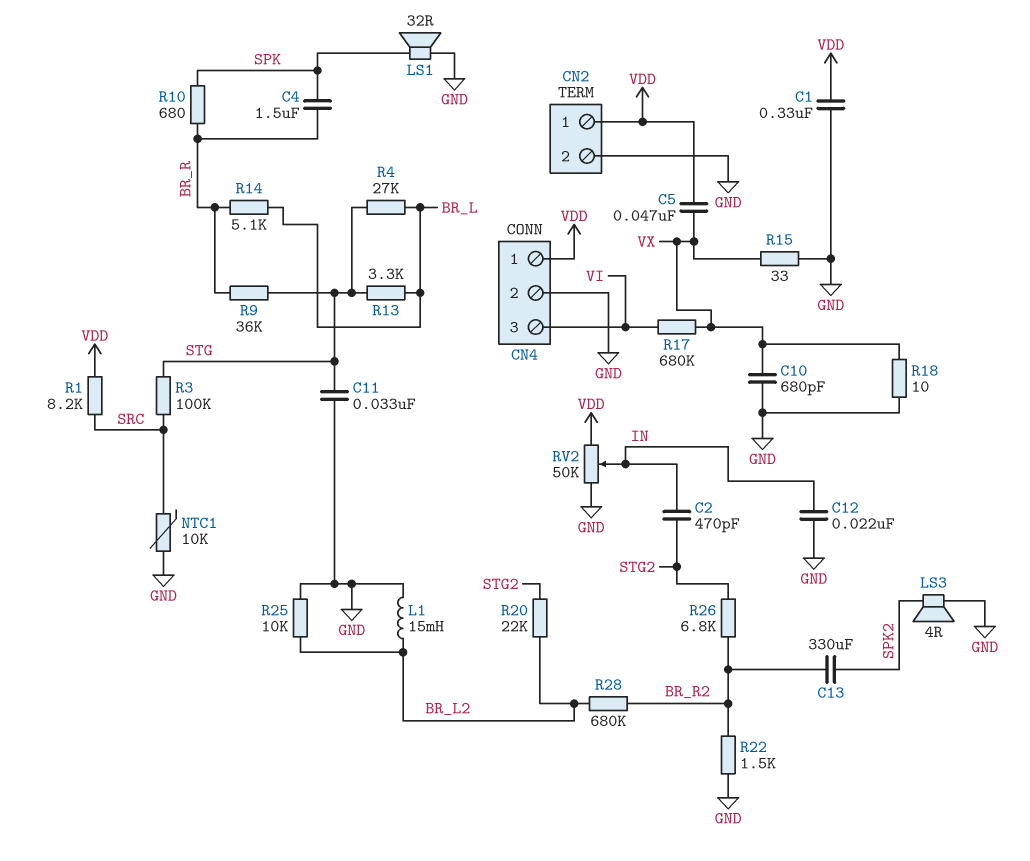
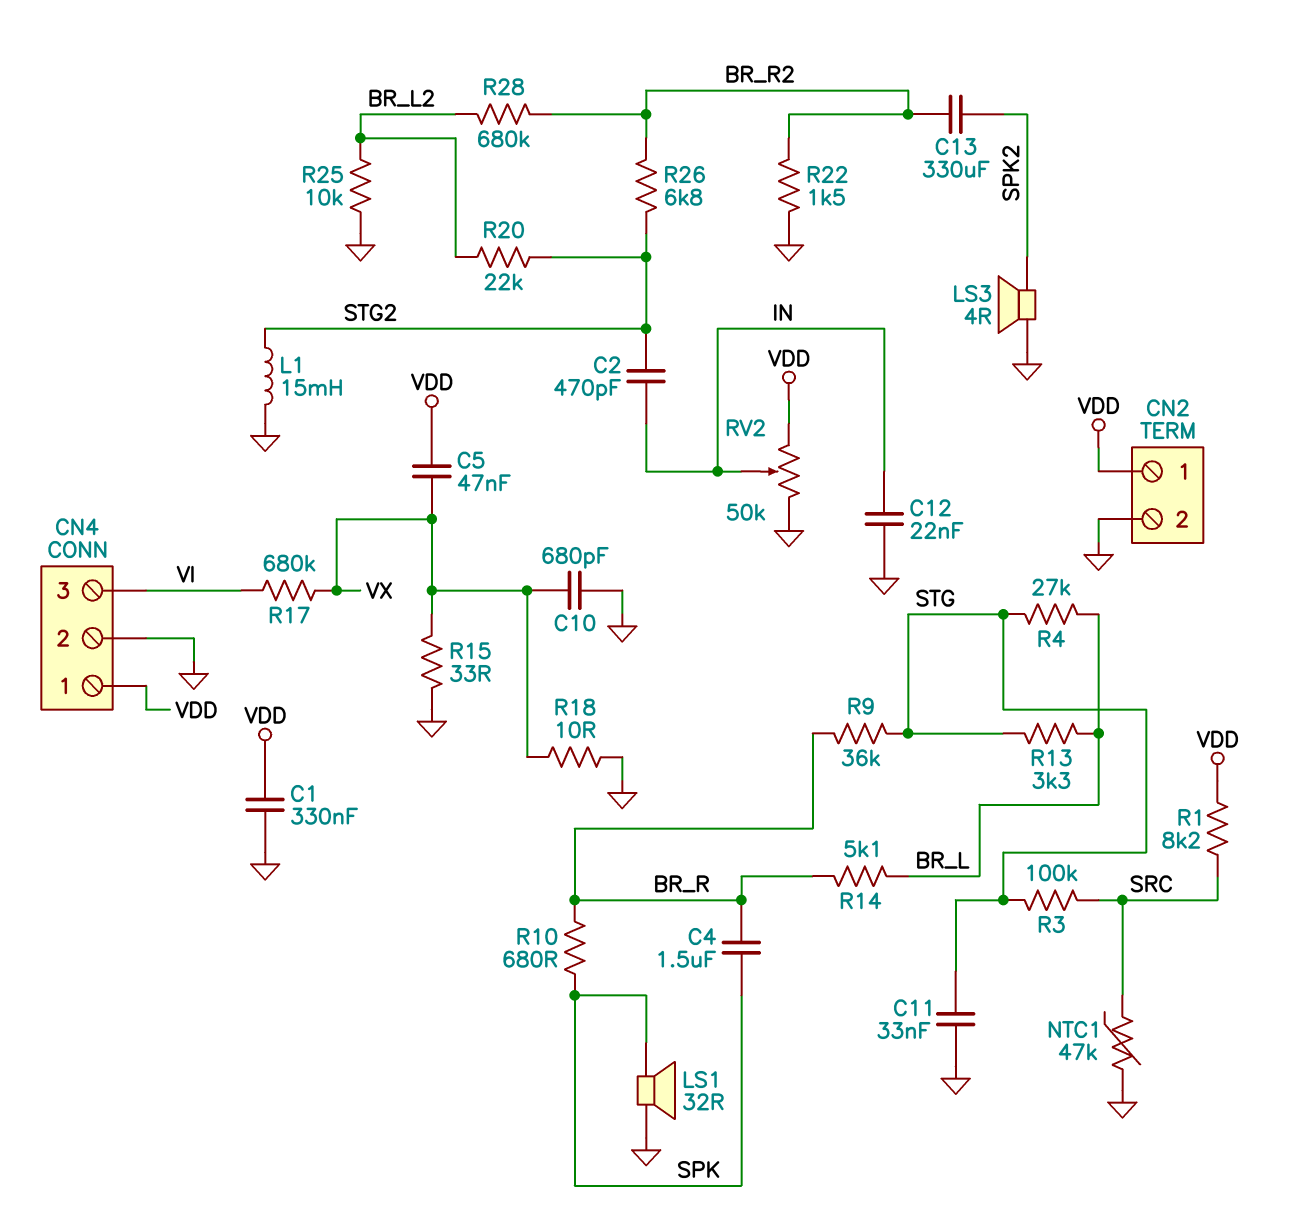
L1: 15mH (BR_L2, GND) -> 15mH (GND, STG2)
NTC1: 10k (GND, SRC) -> 47k (GND, SRC)

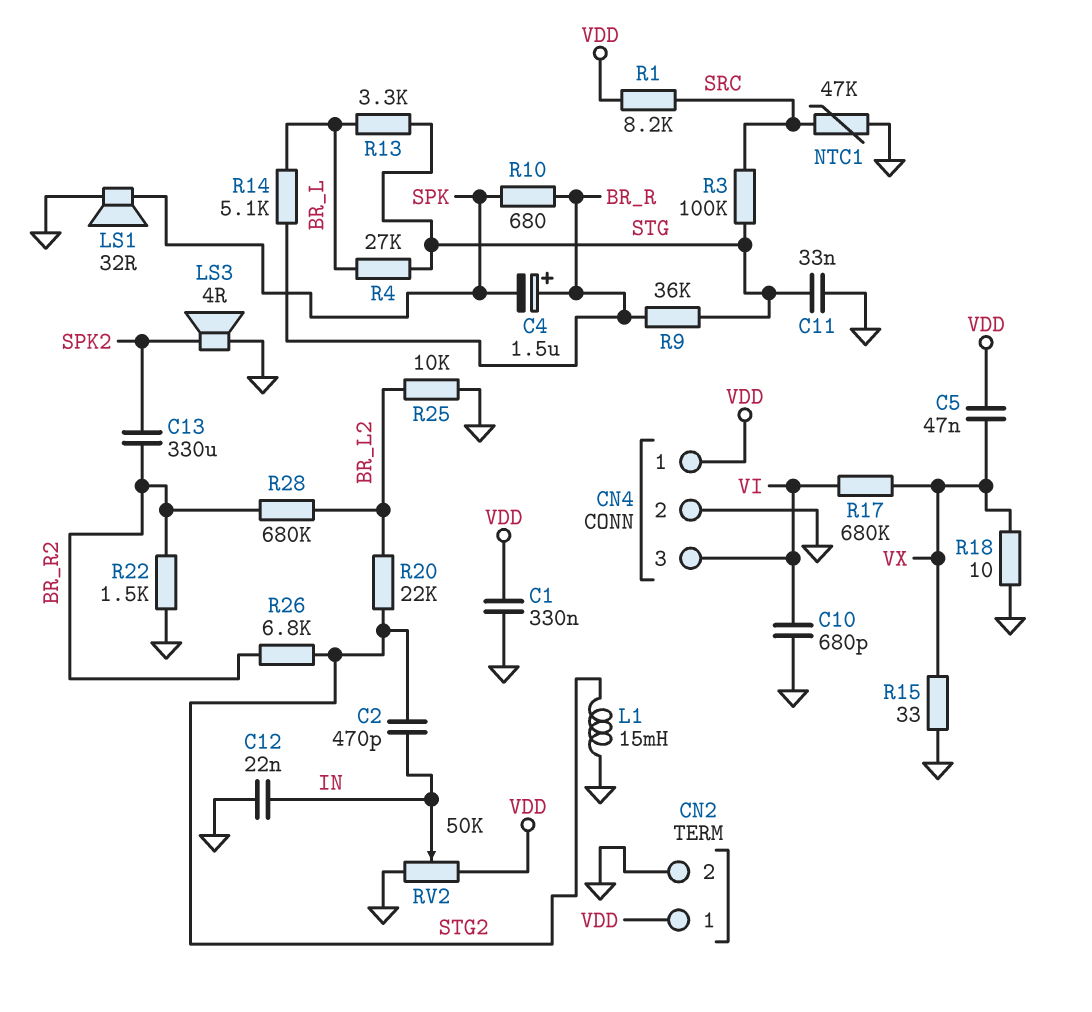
C4: 1.5uF (BR_R, SPK) -> 1.5uF (plus BR_R, minus SPK)
C10: 680pF (GND, VX) -> 680pF (GND, VI)

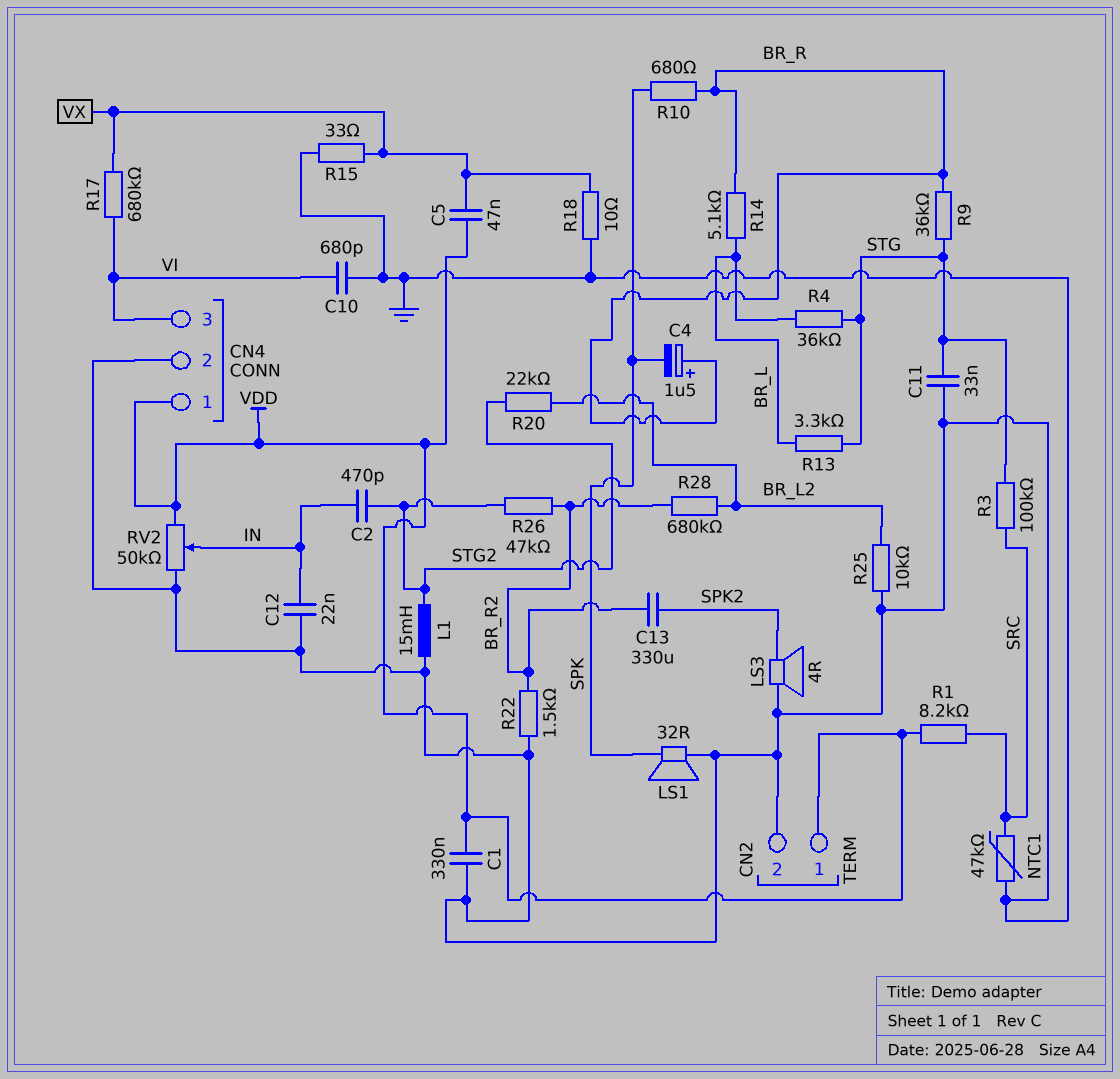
R4: 27k (BR_L, STG) -> 36k (BR_L, STG)
R26: 6.8k (BR_R2, STG2) -> 47k (BR_R2, STG2)

